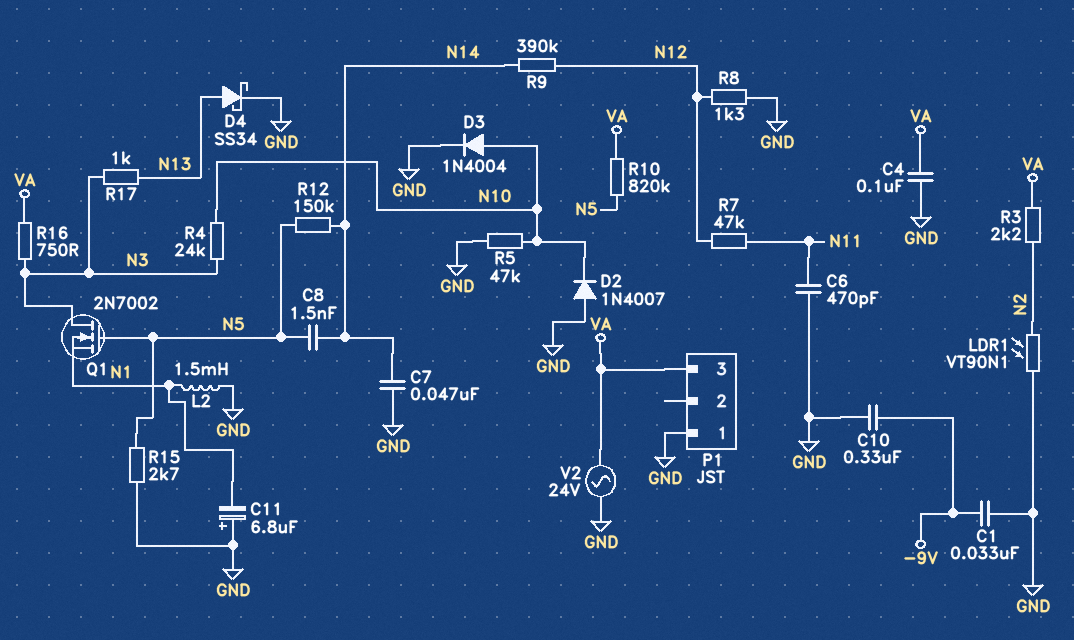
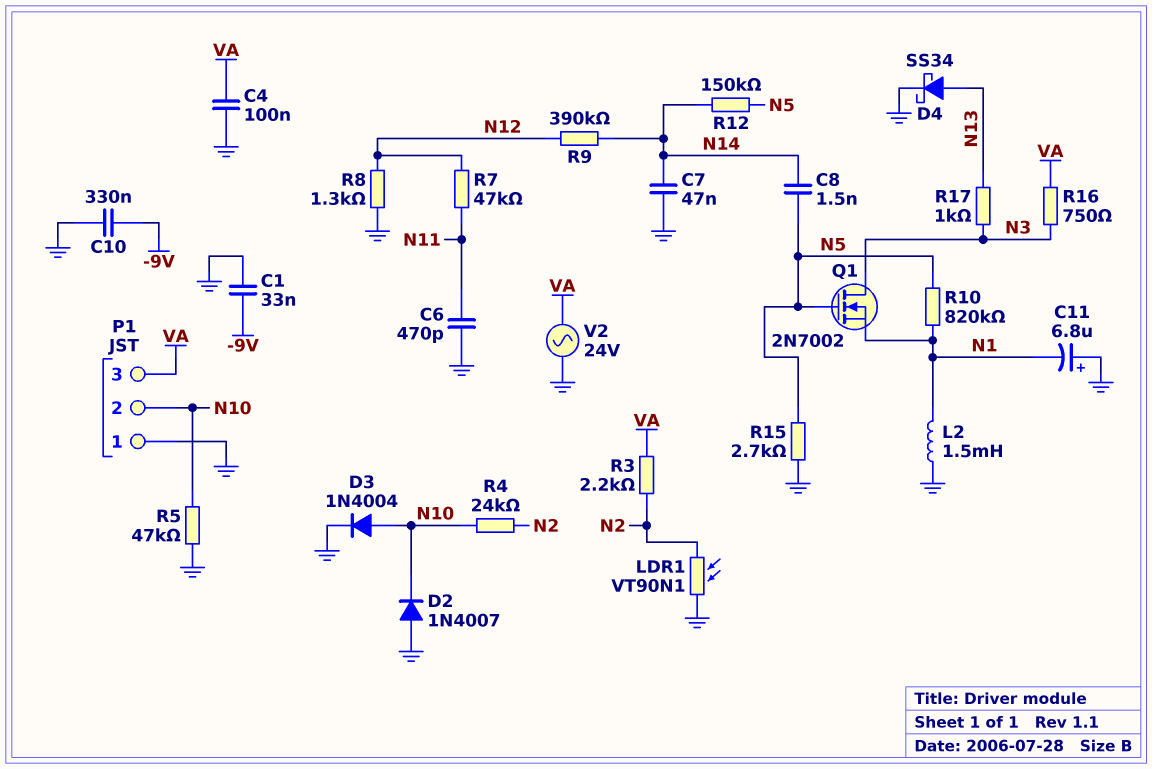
P1 pin 2: none -> N10
R4: 24k (N3, N10) -> 24k (N2, N10)
R10: 820k (N5, VA) -> 820k (N1, N5)

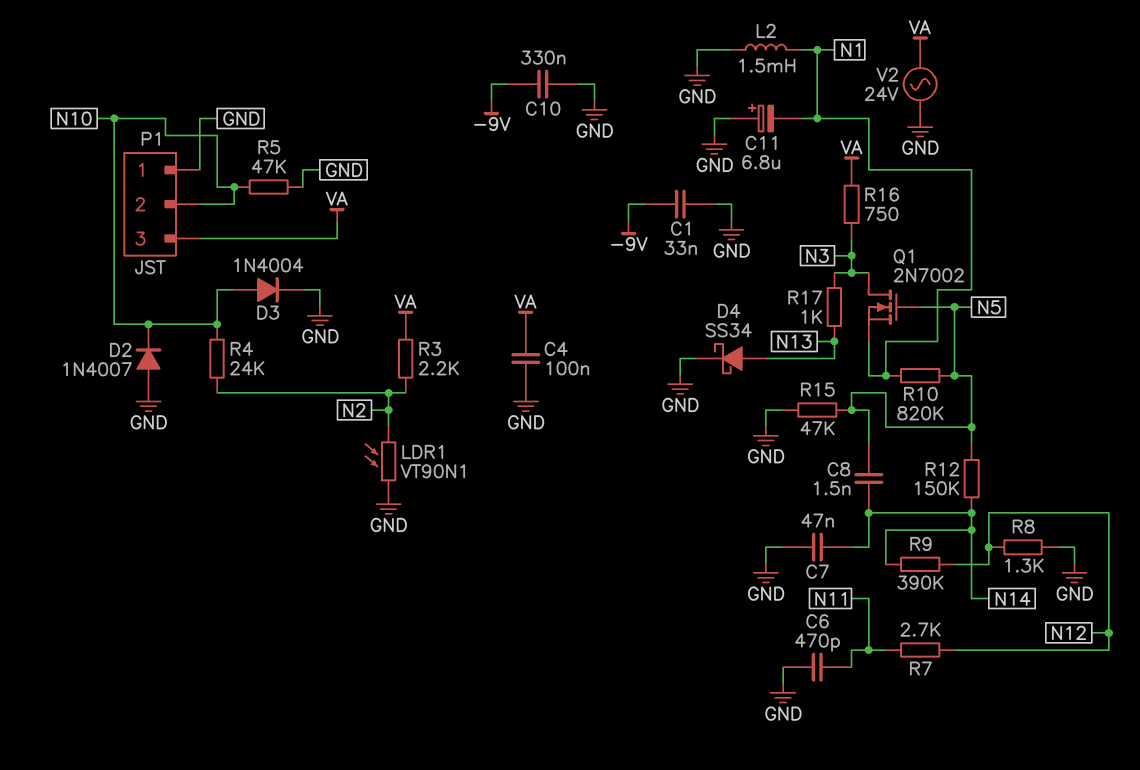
R7: 47k (N11, N12) -> 2.7k (N11, N12)
R15: 2.7k (GND, N5) -> 47k (GND, N5)

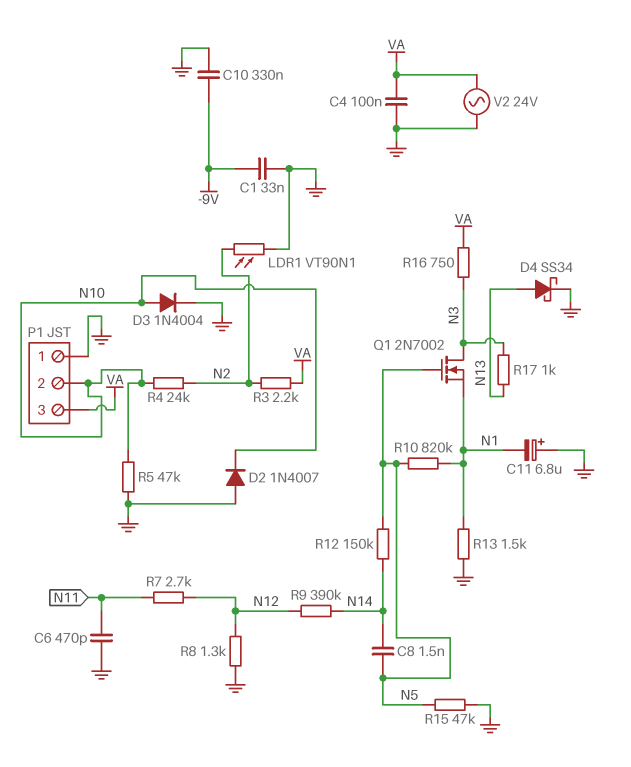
C7: 47nF (GND, N14) -> none
L2: 1.5mH (GND, N1) -> none
R13: none -> 1.5k (GND, N1)

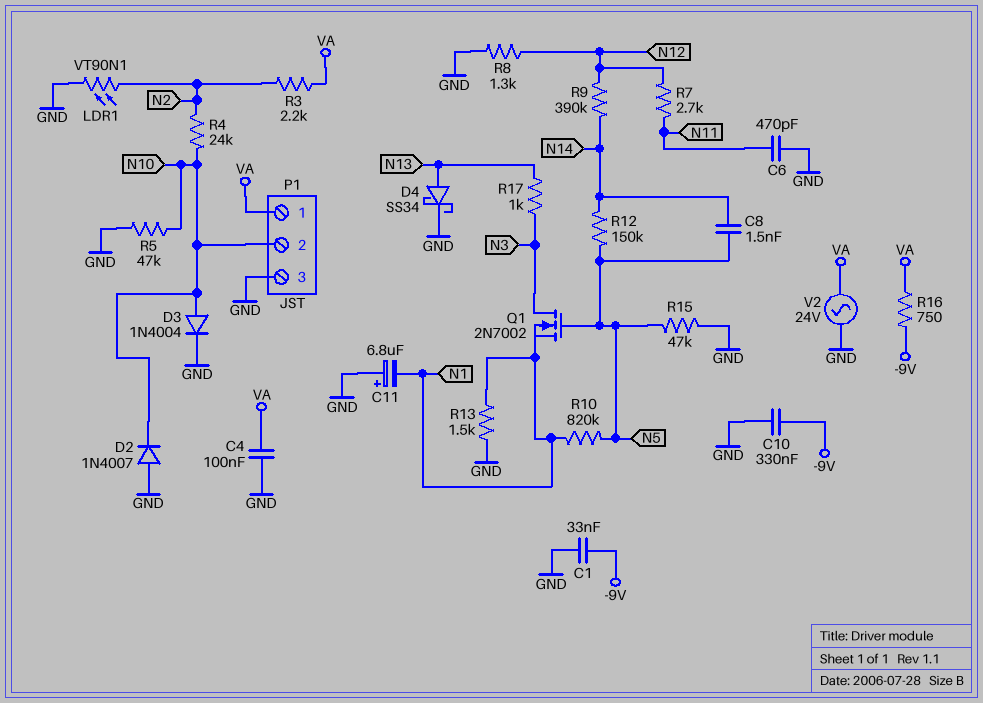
P1 pin 1: GND -> VA
P1 pin 3: VA -> GND
R16: 750 (N3, VA) -> 750 (-9V, VA)

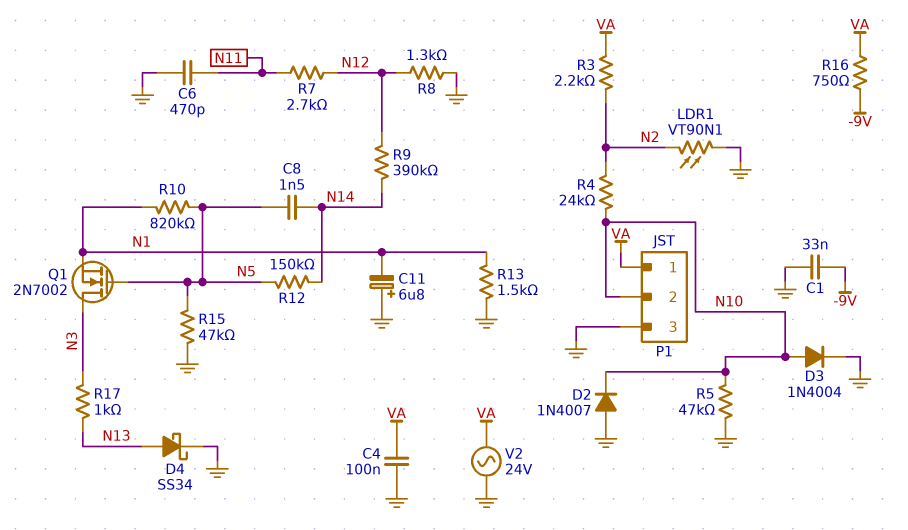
C10: 330nF (-9V, GND) -> none

